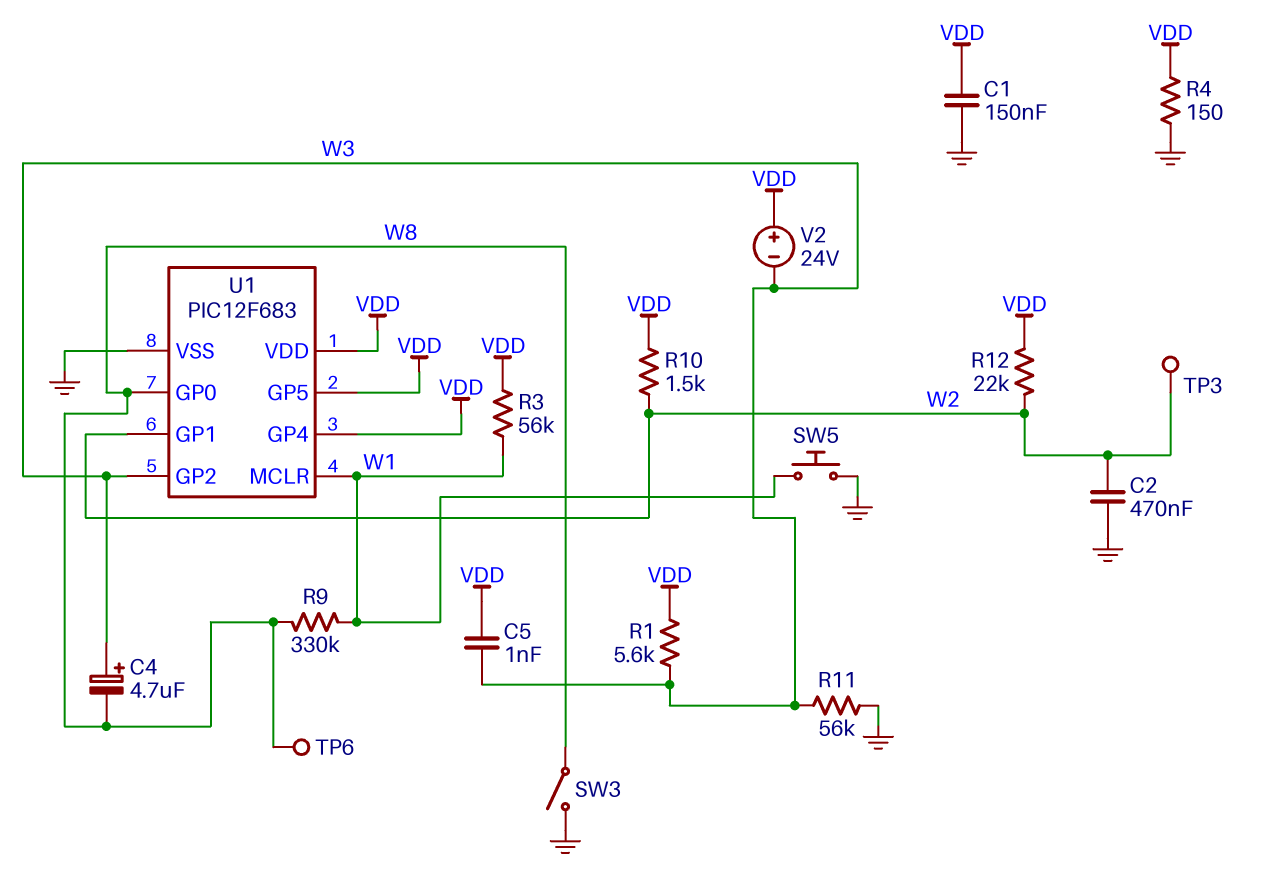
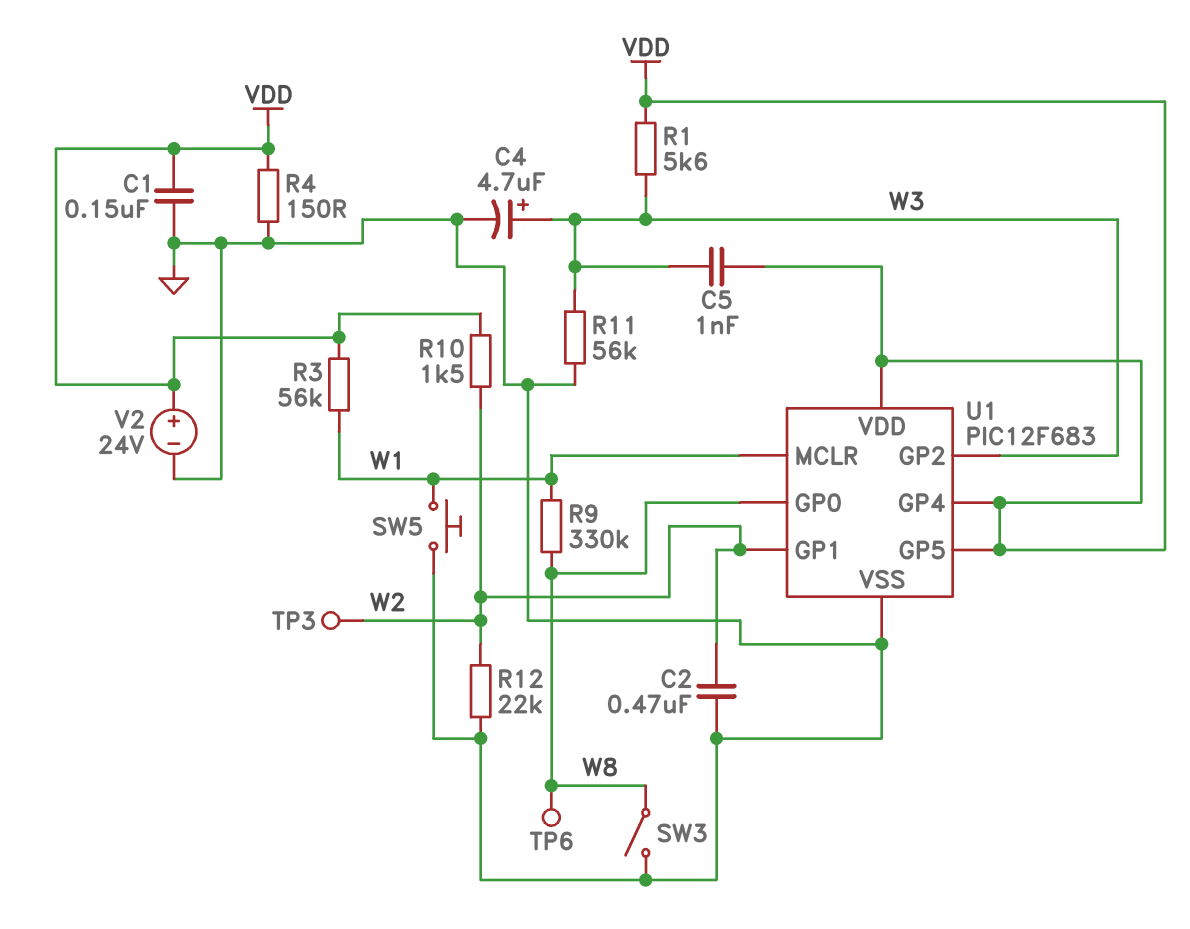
C4: 4.7uF (plus W3, minus W8) -> 4.7uF (plus W3, minus GND)
R12: 22k (VDD, W2) -> 22k (GND, W2)
V2: 24V (plus VDD, minus W3) -> 24V (plus VDD, minus GND)

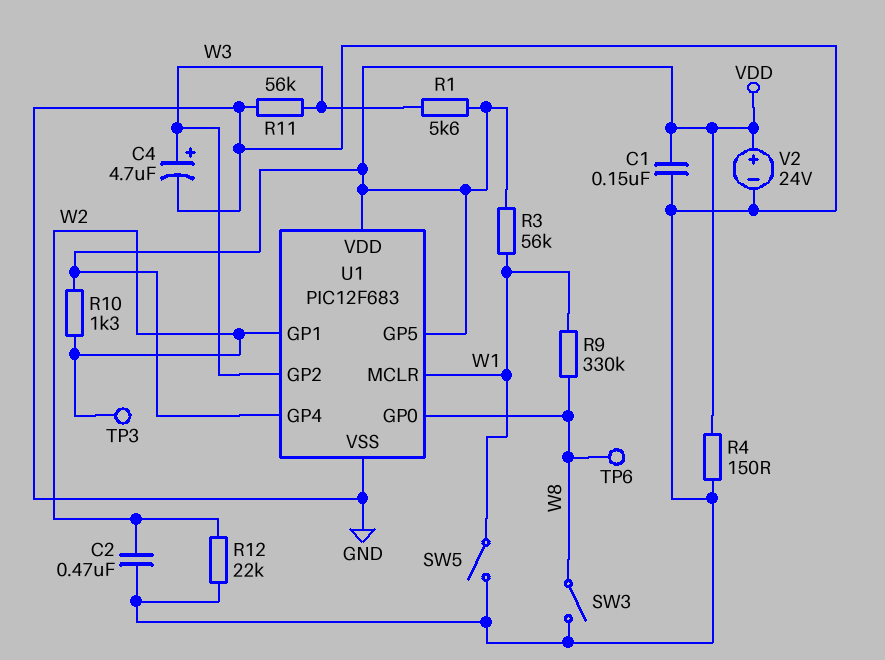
C5: 1nF (VDD, W3) -> none
R10: 1.5k (VDD, W2) -> 1.3k (VDD, W2)
SW5: button (GND, W1) -> switch (GND, W1)

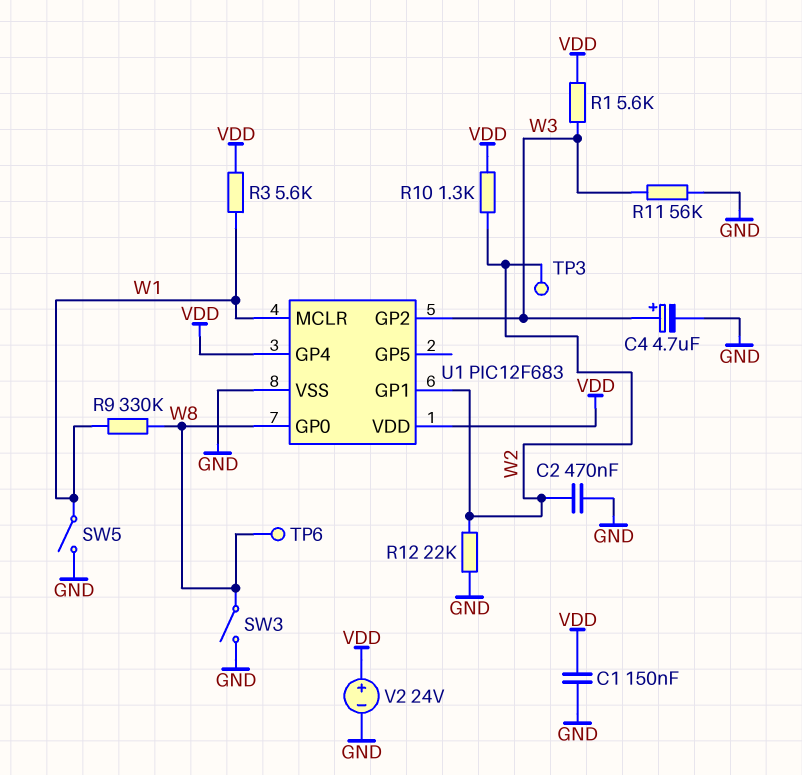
R3: 56k (VDD, W1) -> 5.6k (VDD, W1)
R4: 150 (GND, VDD) -> none
U1 pin GP5: VDD -> none

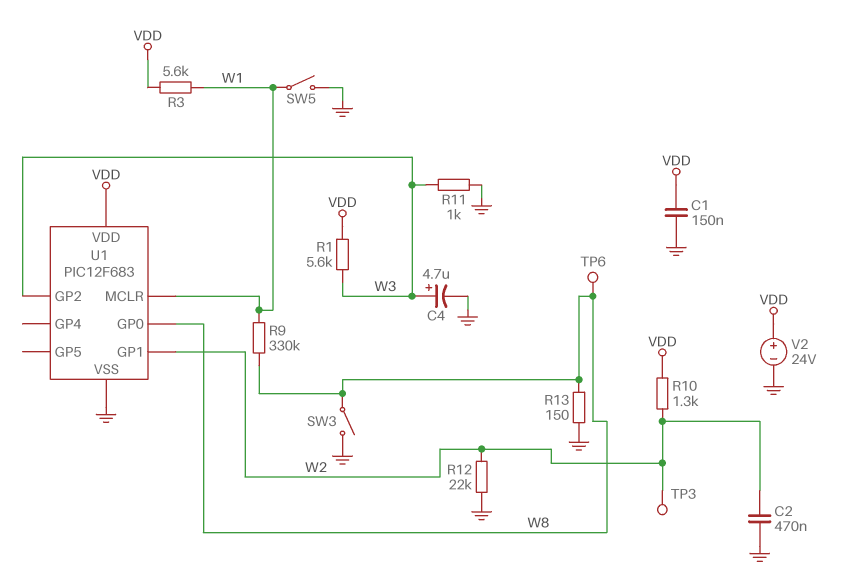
R11: 56k (GND, W3) -> 1k (GND, W3)
R13: none -> 150 (GND, W8)
U1 pin GP4: VDD -> none

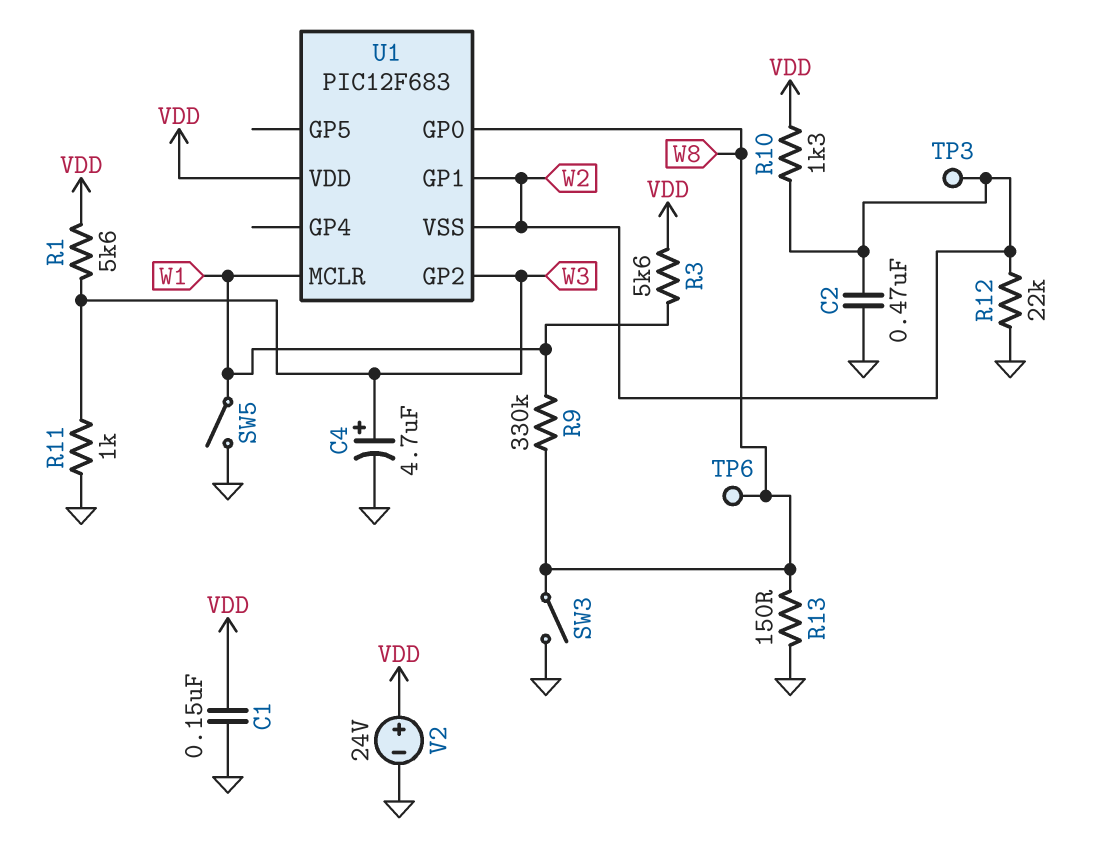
U1 pin VSS: GND -> W2

